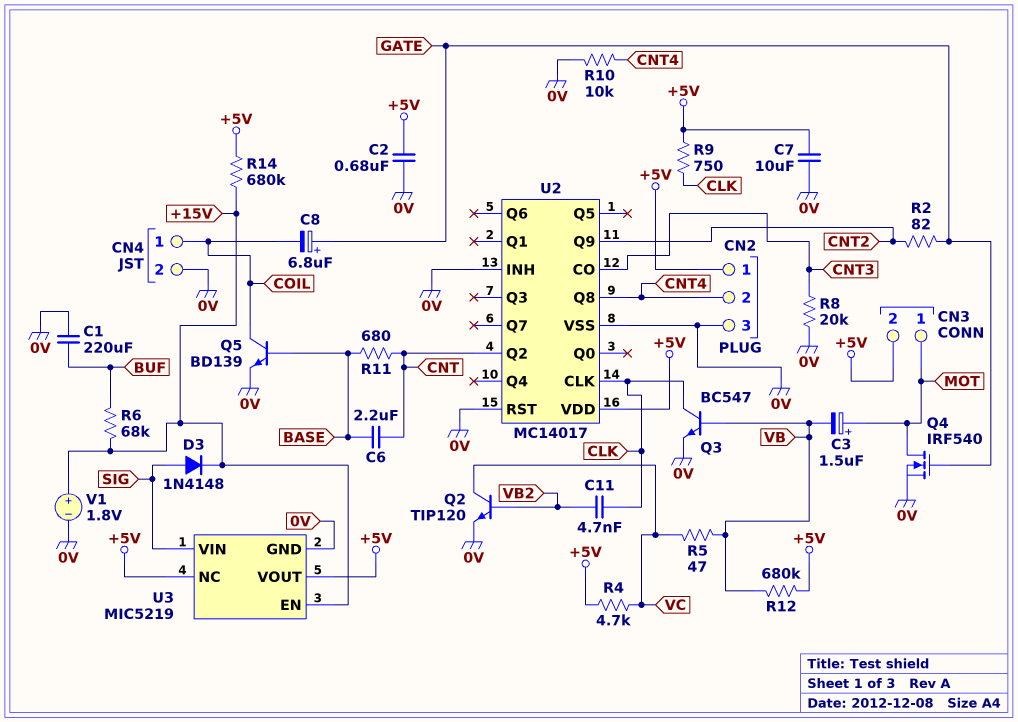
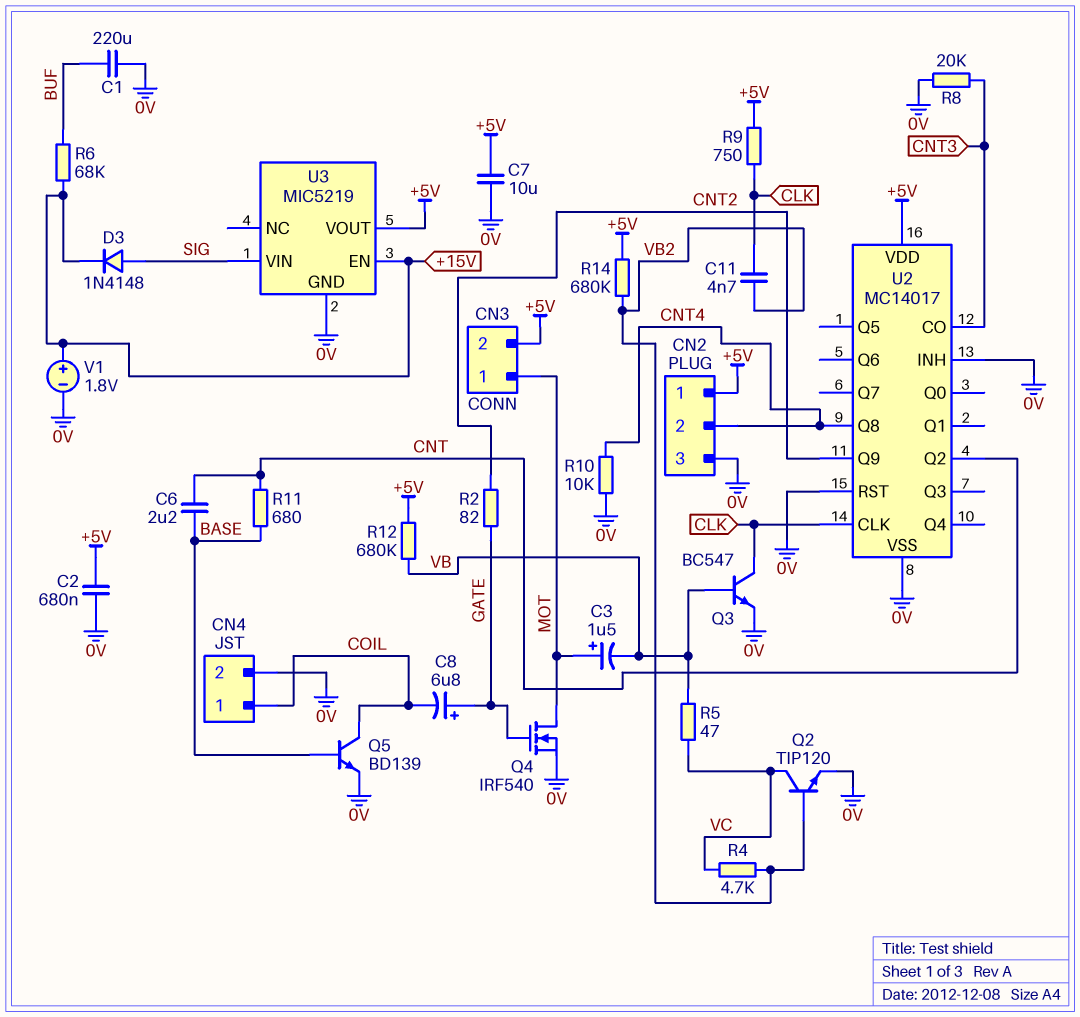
R4: 4.7k (+5V, VC) -> 4.7k (VB2, VC)
R14: 680k (+5V, +15V) -> 680k (+5V, VB2)
U3 pin NC: +5V -> none

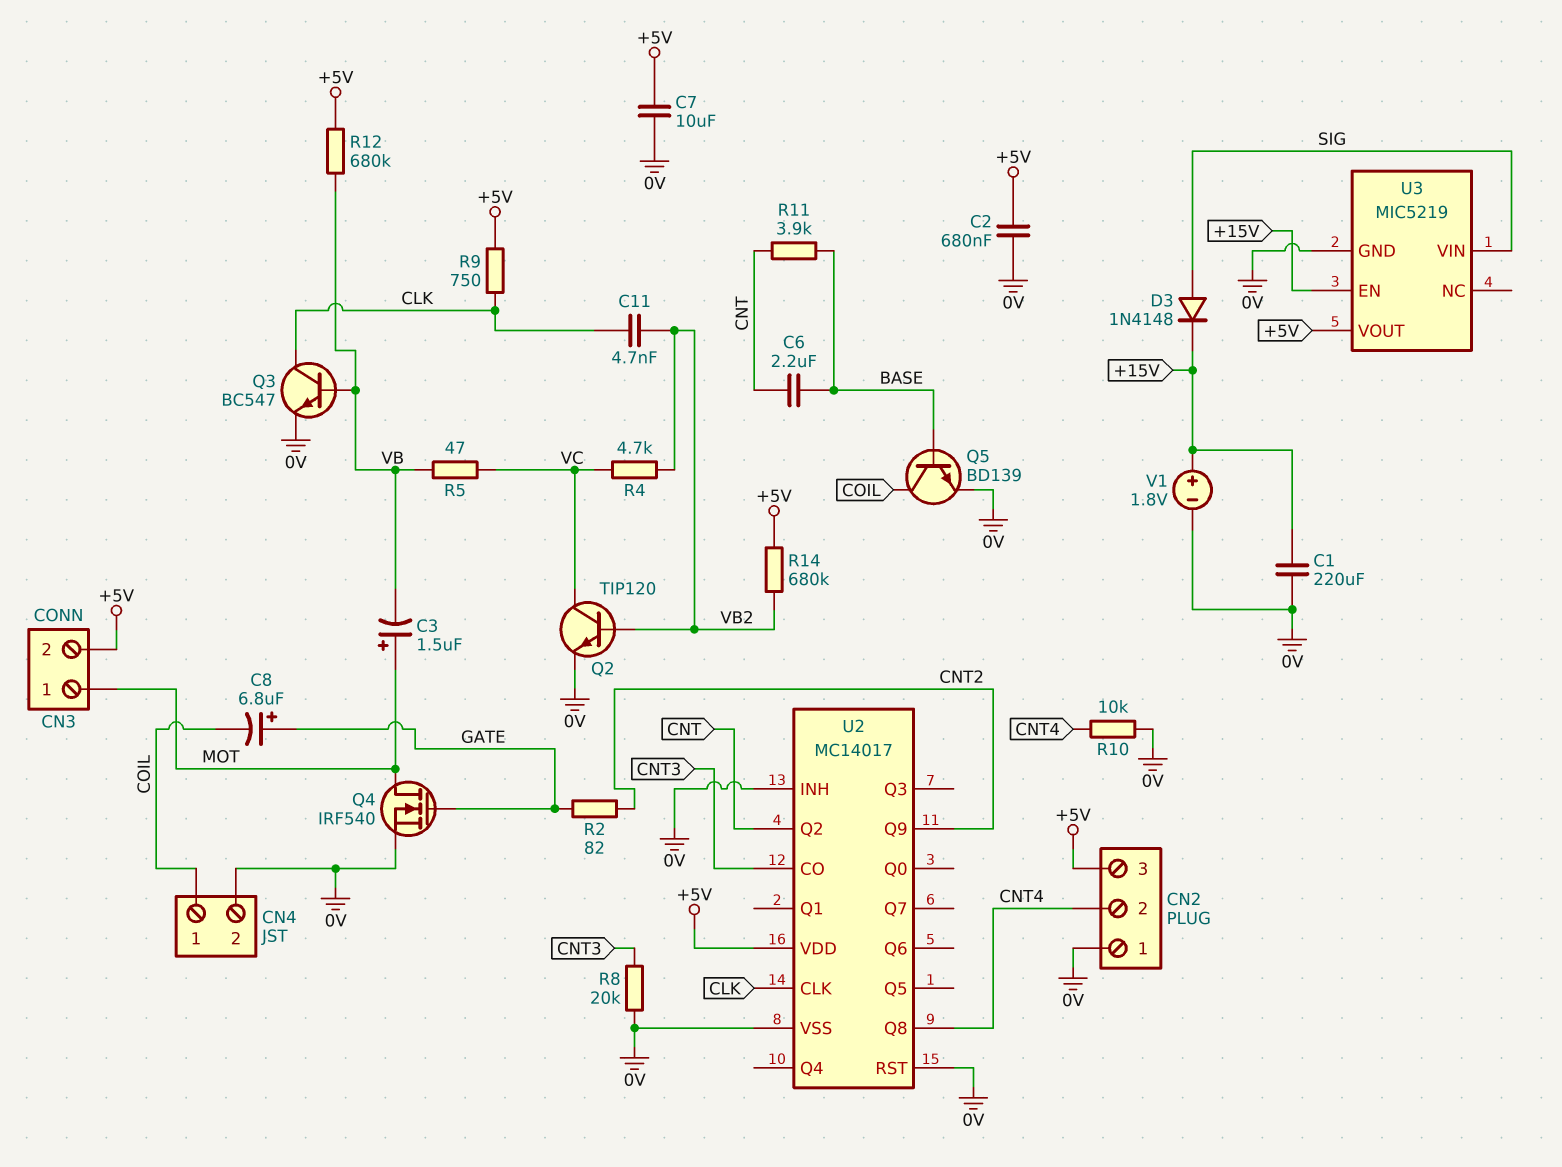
C1: 220uF (0V, BUF) -> 220uF (+15V, 0V)
CN2 pin 1: +5V -> 0V
CN2 pin 3: 0V -> +5V
R6: 68k (+15V, BUF) -> none
R11: 680 (BASE, CNT) -> 3.9k (BASE, CNT)

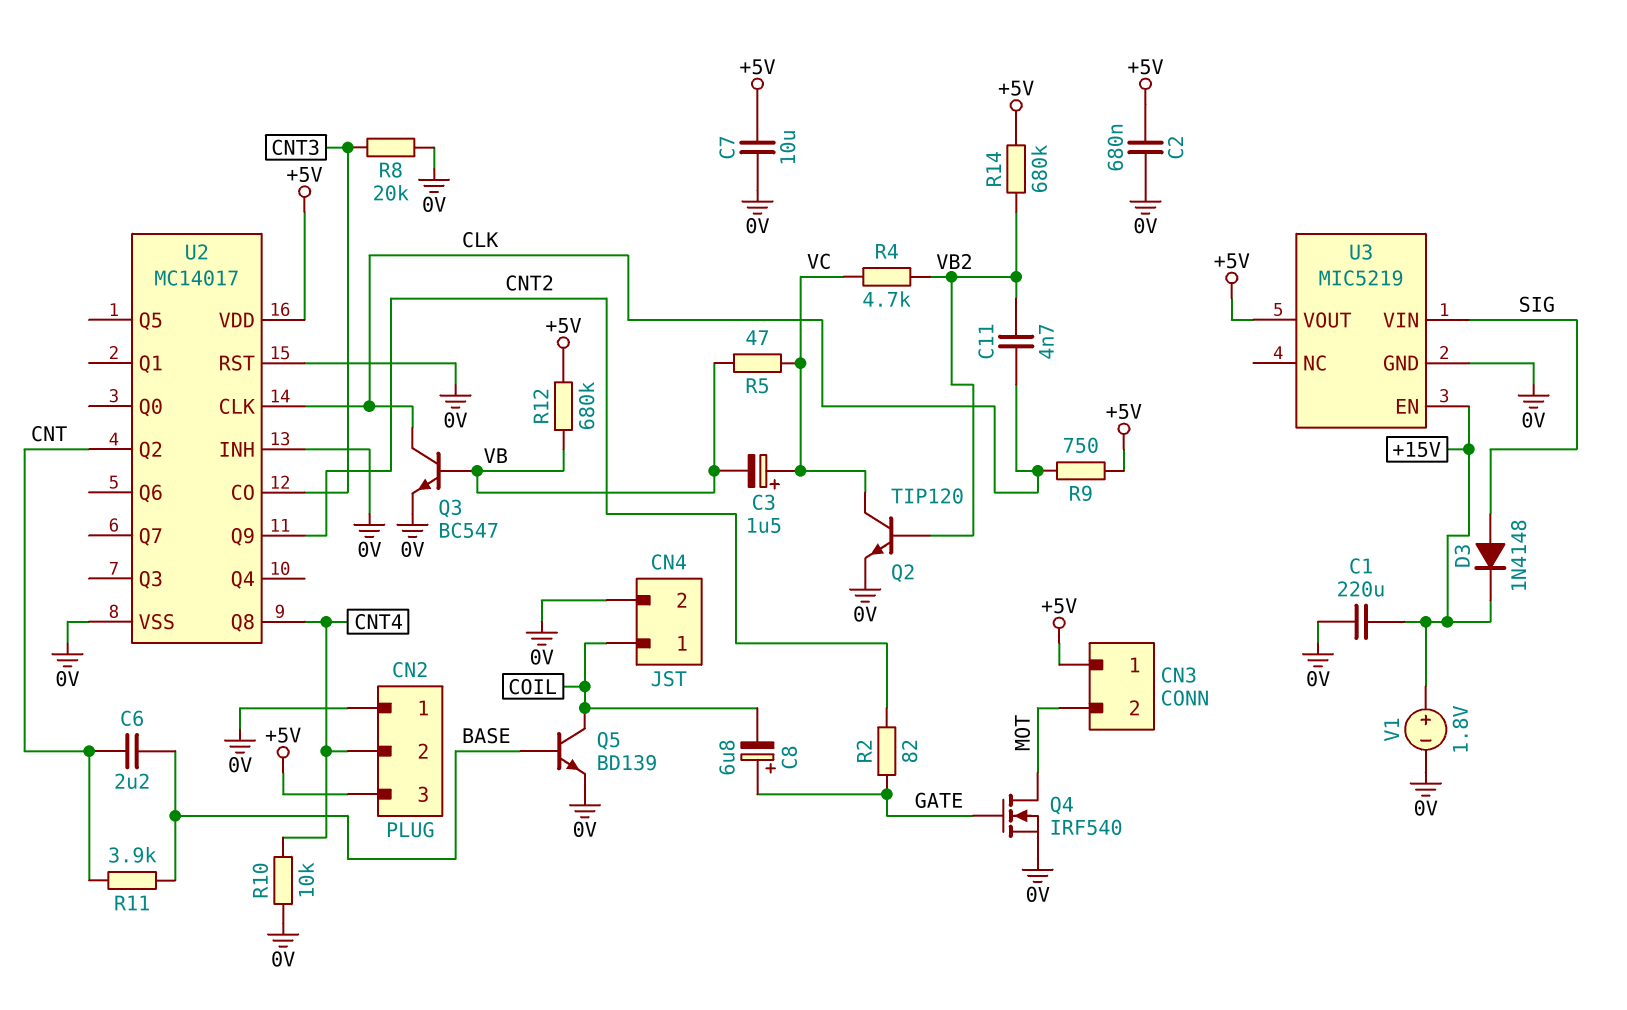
C3: 1.5uF (plus MOT, minus VB) -> 1.5uF (plus VC, minus VB)
CN3 pin 1: MOT -> +5V
CN3 pin 2: +5V -> MOT

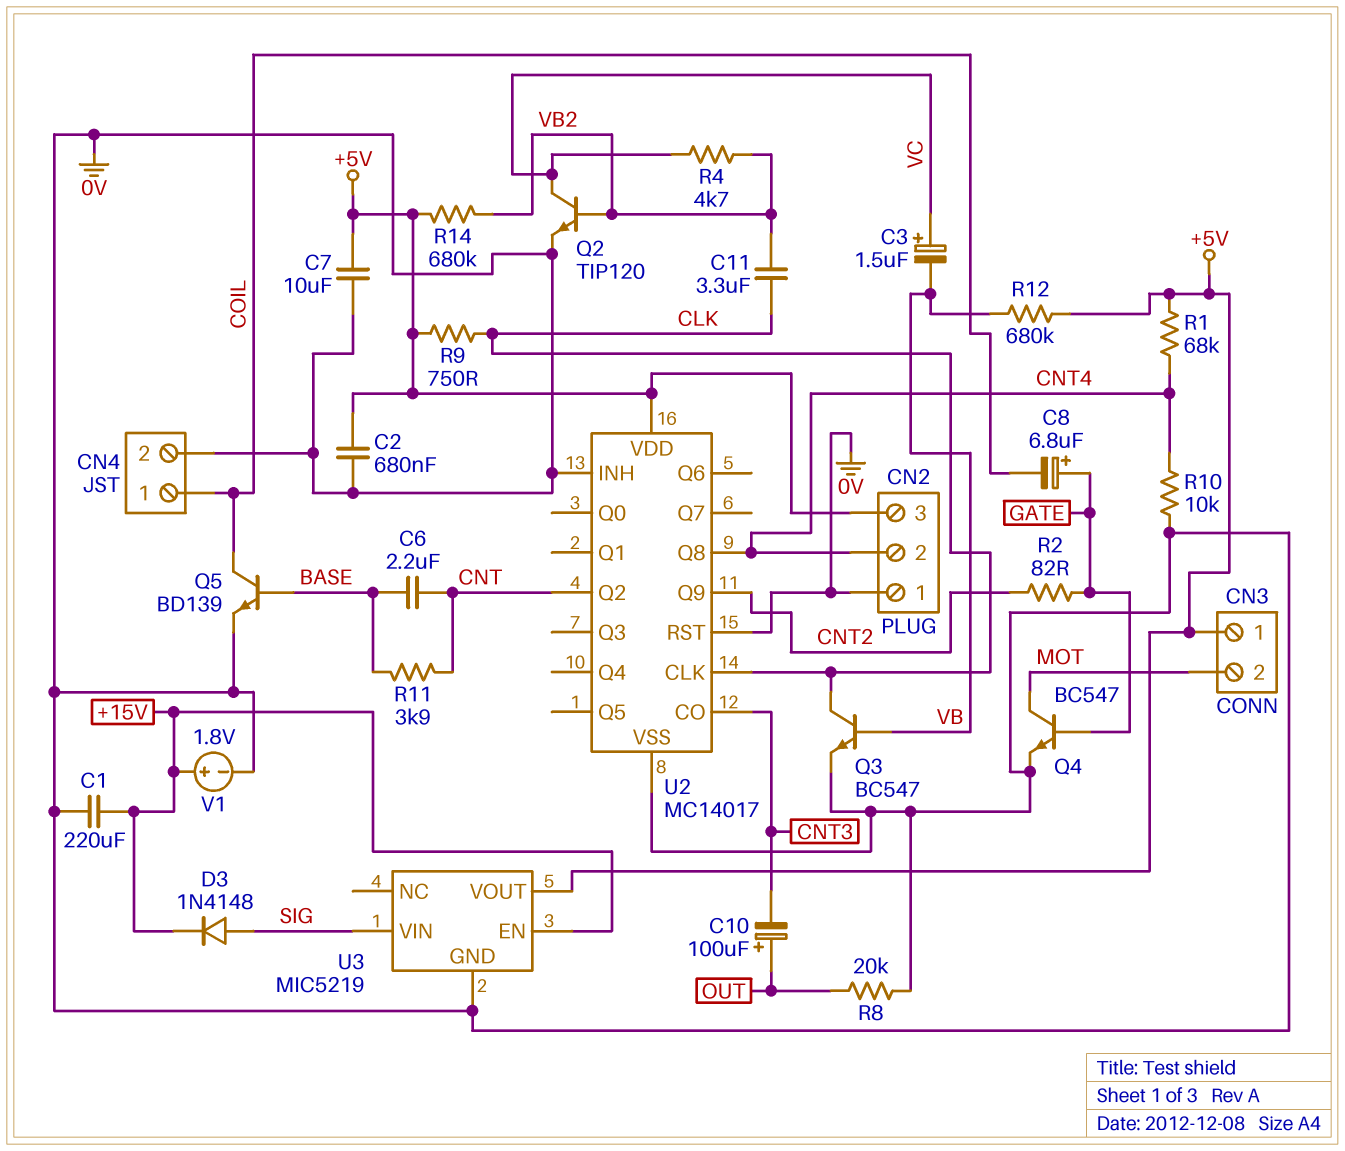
C10: none -> 100uF (plus OUT, minus CNT3)
C11: 4.7nF (CLK, VB2) -> 3.3uF (CLK, VB2)
Q4: NMOS IRF540 (G GATE, D MOT, S 0V) -> NPN BC547 (B GATE, C MOT, E 0V)
R1: none -> 68k (+5V, CNT4)
R5: 47 (VB, VC) -> none
R8: 20k (0V, CNT3) -> 20k (0V, OUT)

